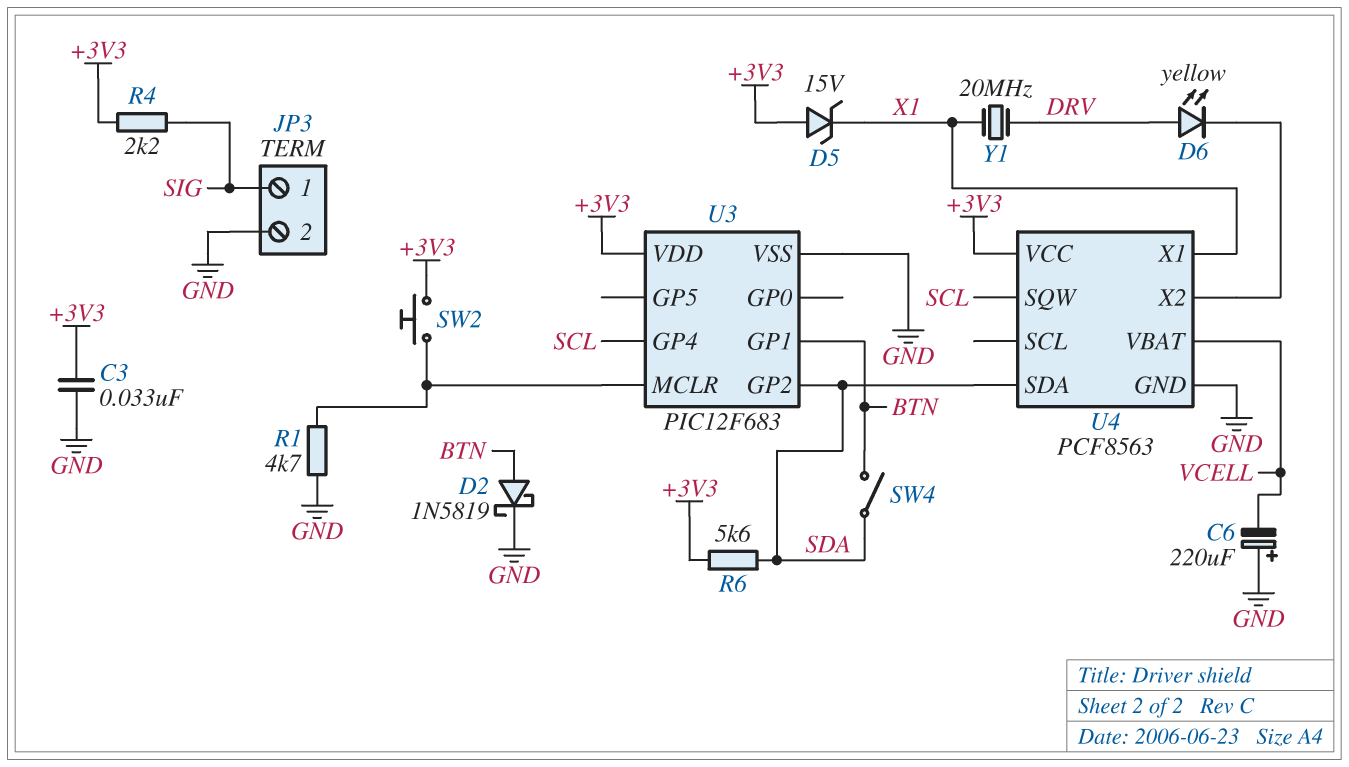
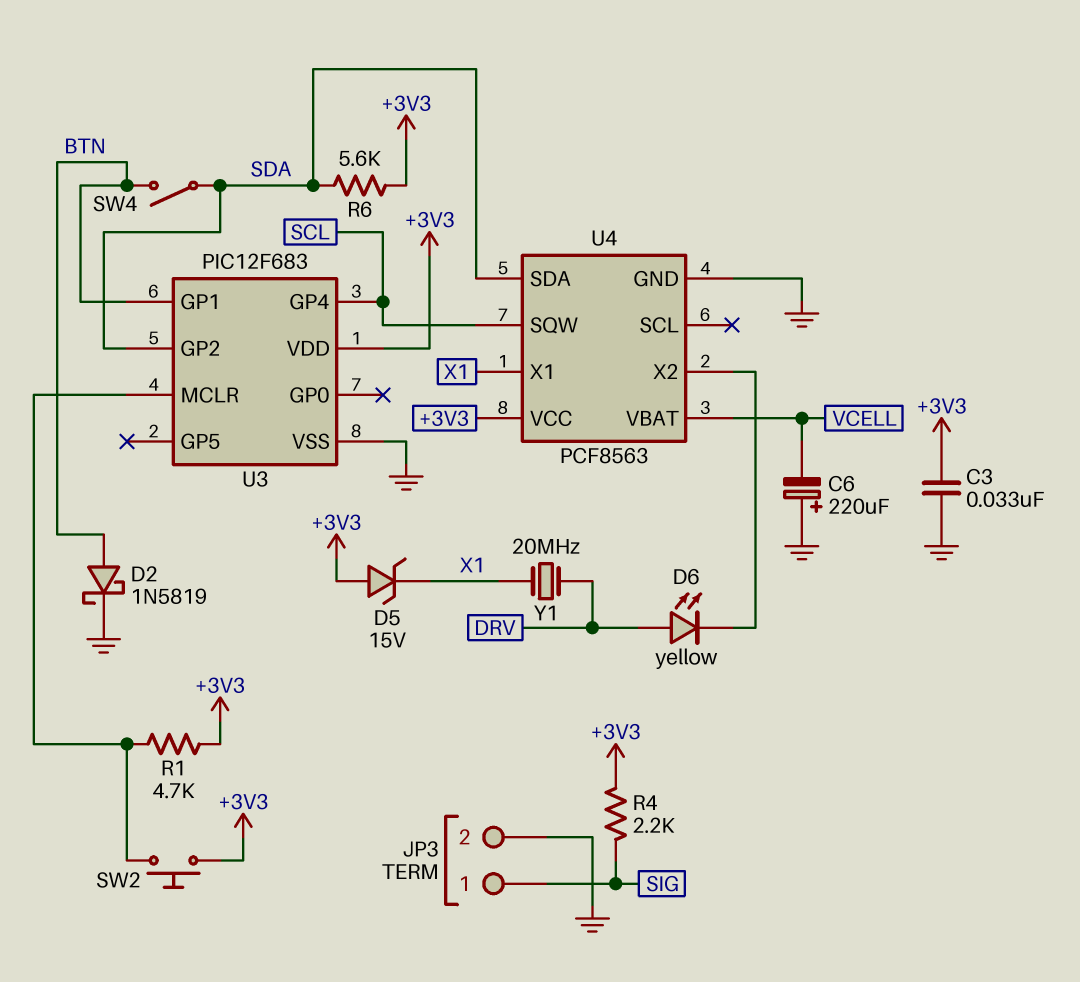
R1: 4.7k (GND, U3/MCLR) -> 4.7k (+3V3, U3/MCLR)

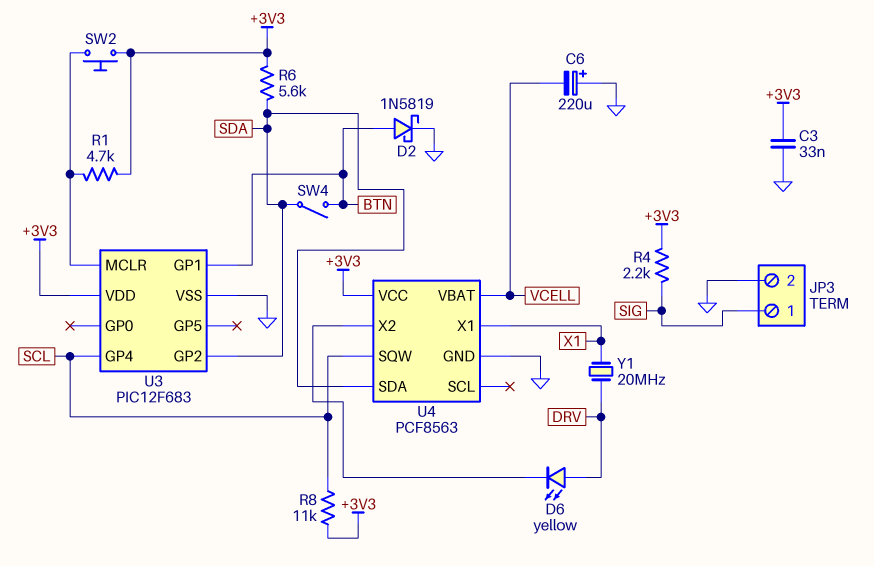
D5: zener 15V (A +3V3, K X1) -> none
R8: none -> 11k (+3V3, SCL)

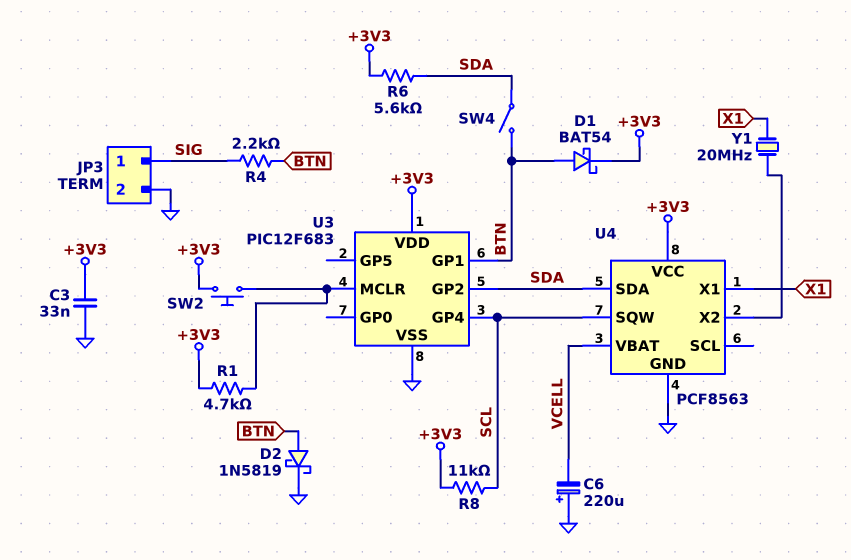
D1: none -> schottky BAT54 (A BTN, K +3V3)
D6: LED yellow (A DRV, K U4/X2) -> none
R4: 2.2k (+3V3, SIG) -> 2.2k (BTN, SIG)
Y1: 20MHz (DRV, X1) -> 20MHz (U4/X2, X1)

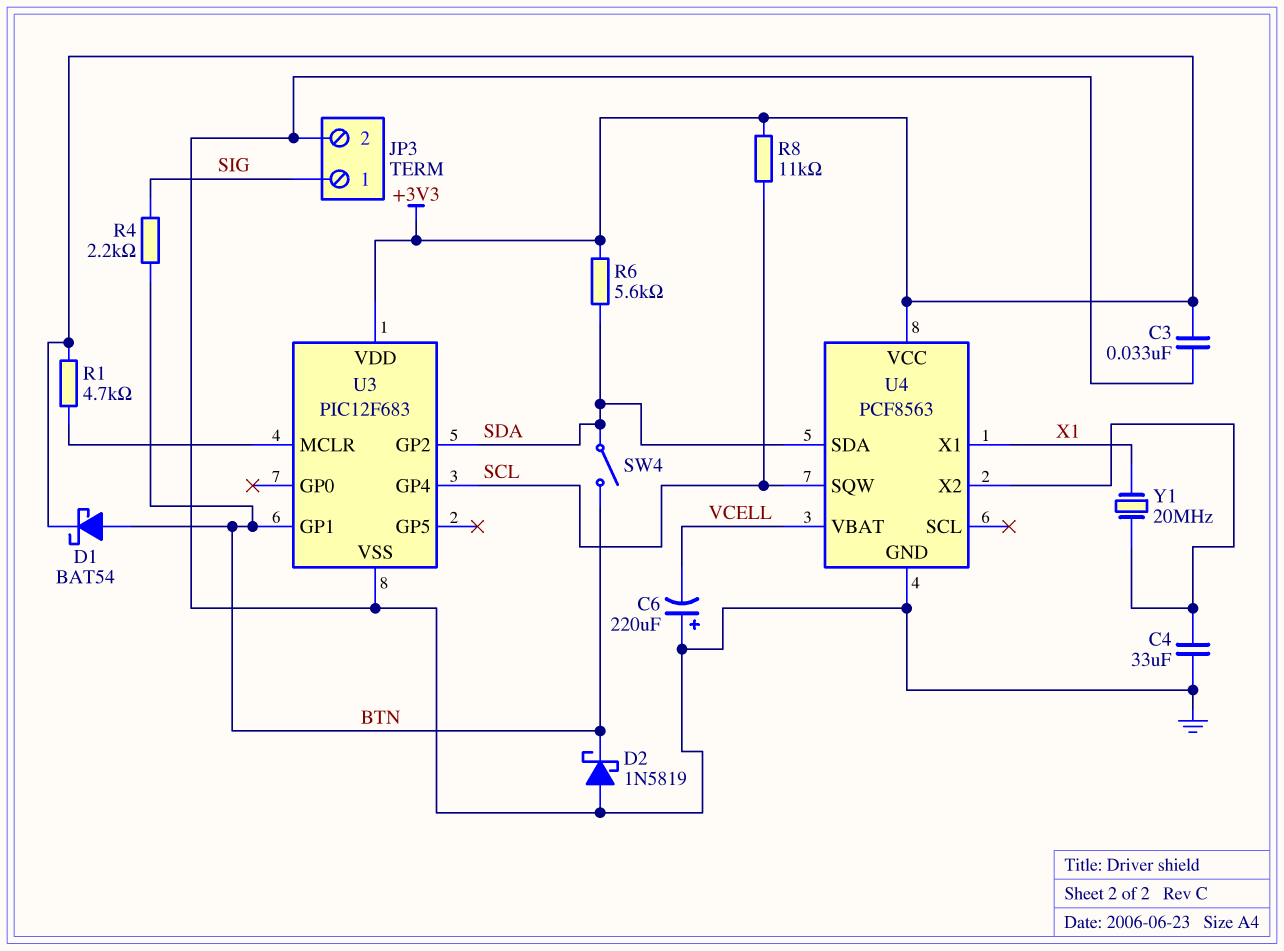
C4: none -> 33uF (GND, U4/X2)
D2: schottky 1N5819 (A BTN, K GND) -> schottky 1N5819 (A GND, K BTN)
SW2: button (+3V3, U3/MCLR) -> none

